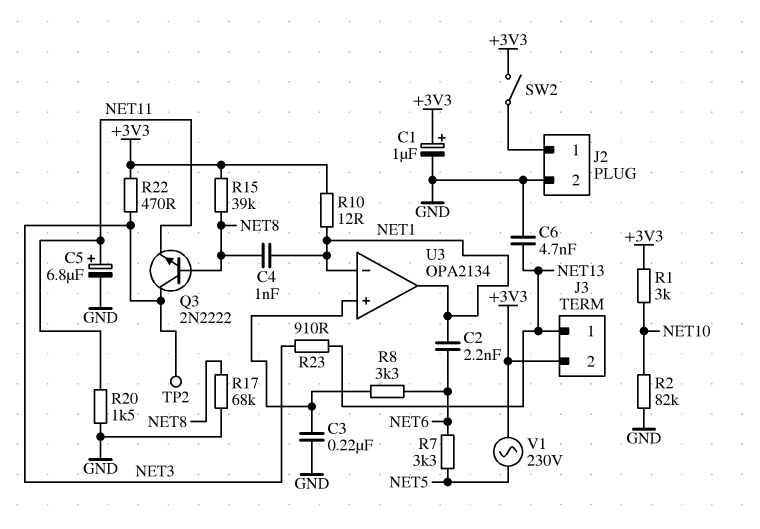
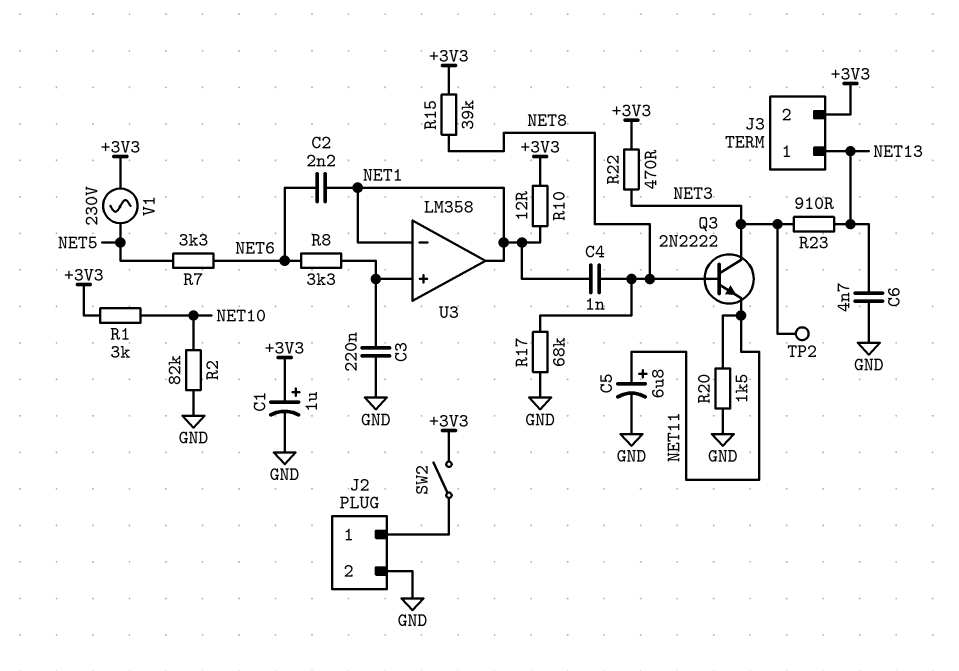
U3: OPA2134 -> LM358

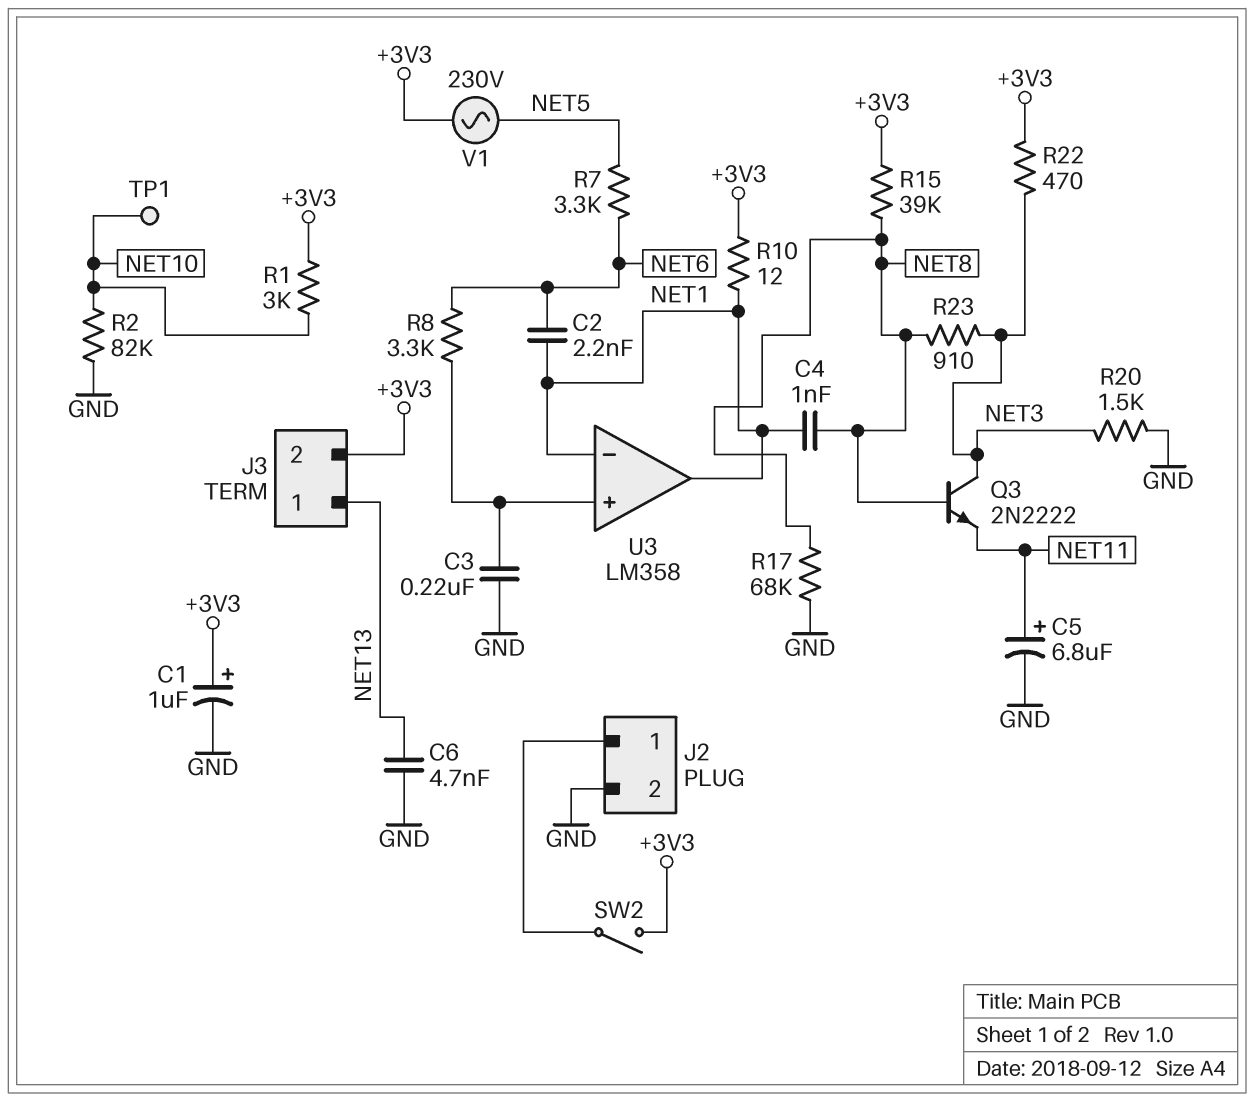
R20: 1.5k (GND, NET11) -> 1.5k (GND, NET3)
R23: 910 (NET3, NET13) -> 910 (NET3, NET8)
TP1: none -> test point (NET10)
TP2: test point (NET3) -> none

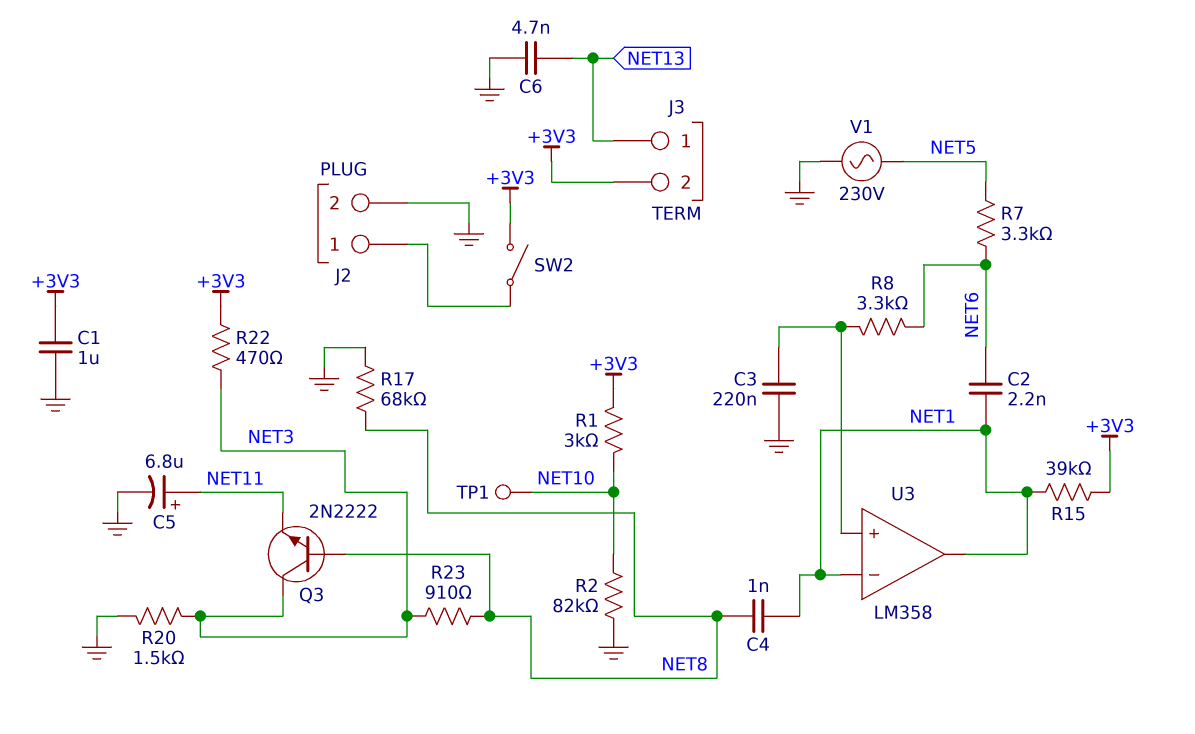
C1: 1uF (plus +3V3, minus GND) -> 1uF (+3V3, GND)
R10: 12 (+3V3, NET1) -> none
R15: 39k (+3V3, NET8) -> 39k (+3V3, NET1)
V1: AC 230V (+3V3, NET5) -> AC 230V (GND, NET5)

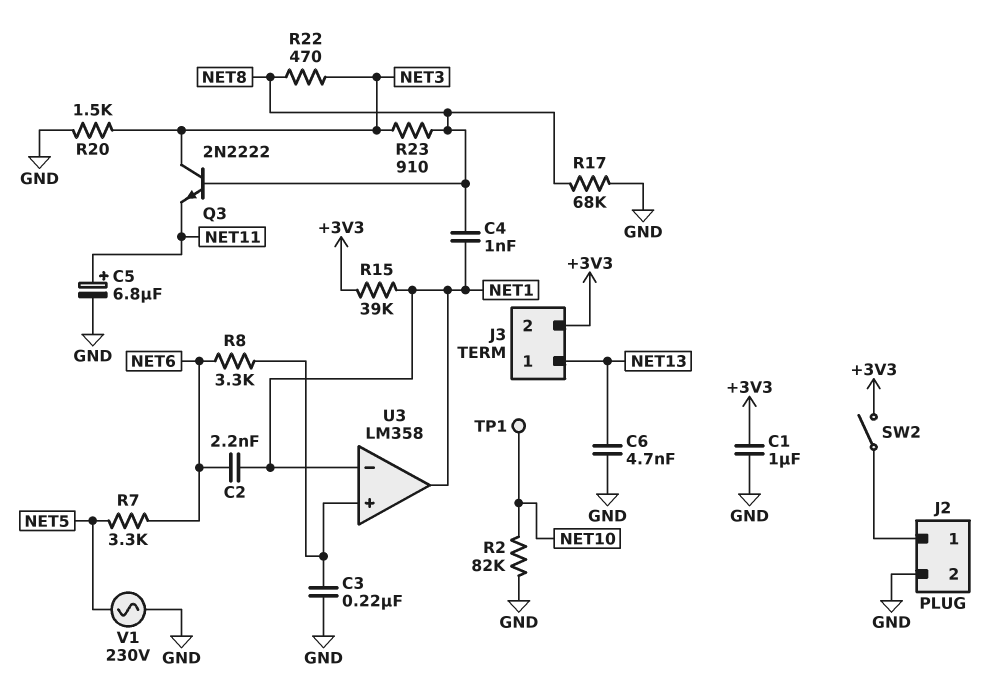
R1: 3k (+3V3, NET10) -> none
R22: 470 (+3V3, NET3) -> 470 (NET3, NET8)

